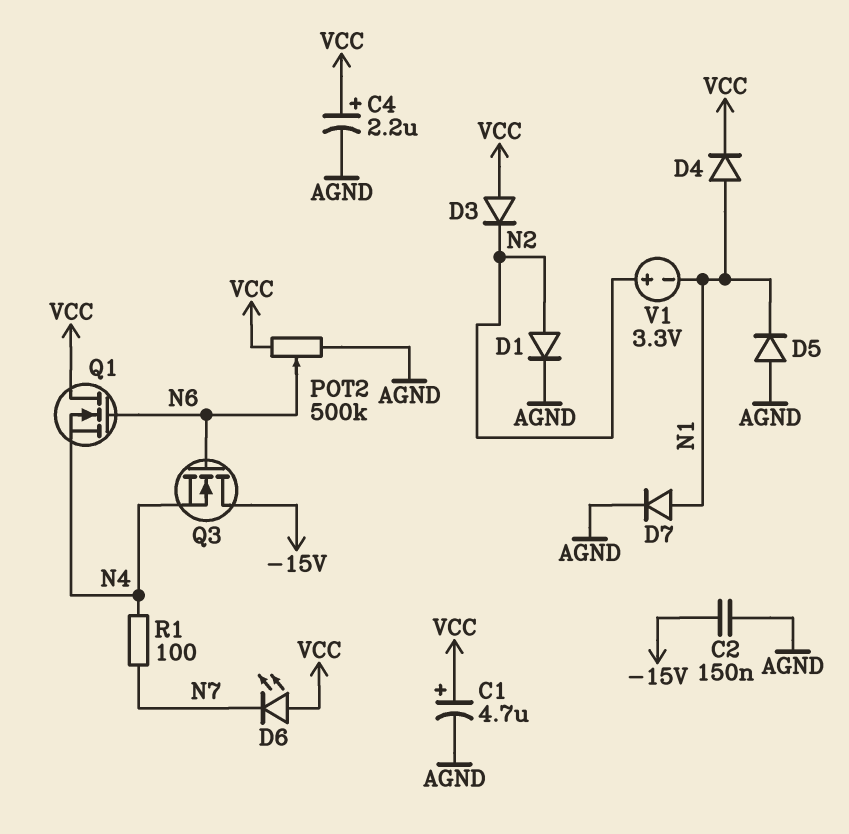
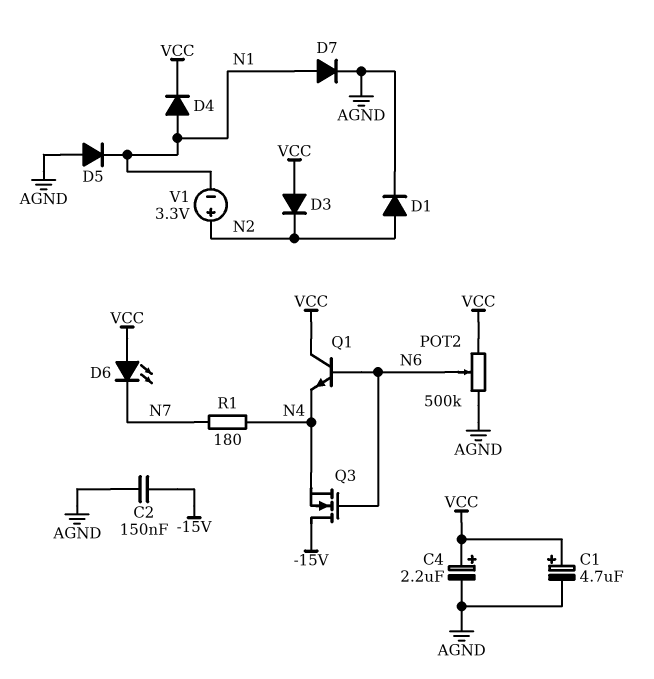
Q1: NMOS (G N6, D VCC, S N4) -> NPN (B N6, C VCC, E N4)
R1: 100 (N4, N7) -> 180 (N4, N7)

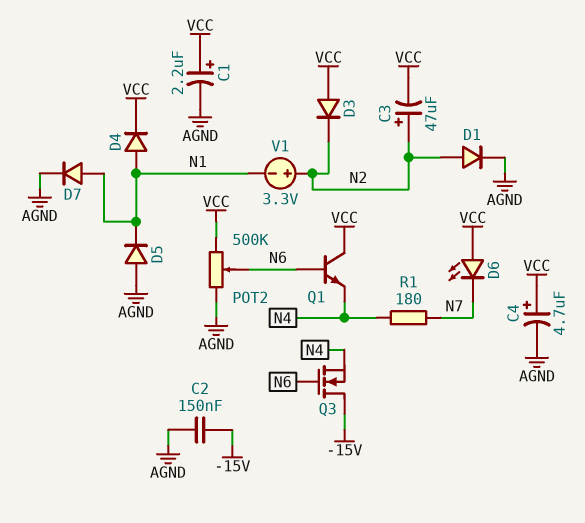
C1: 4.7uF (plus VCC, minus AGND) -> 2.2uF (plus VCC, minus AGND)
C3: none -> 47uF (plus N2, minus VCC)
C4: 2.2uF (plus VCC, minus AGND) -> 4.7uF (plus VCC, minus AGND)

